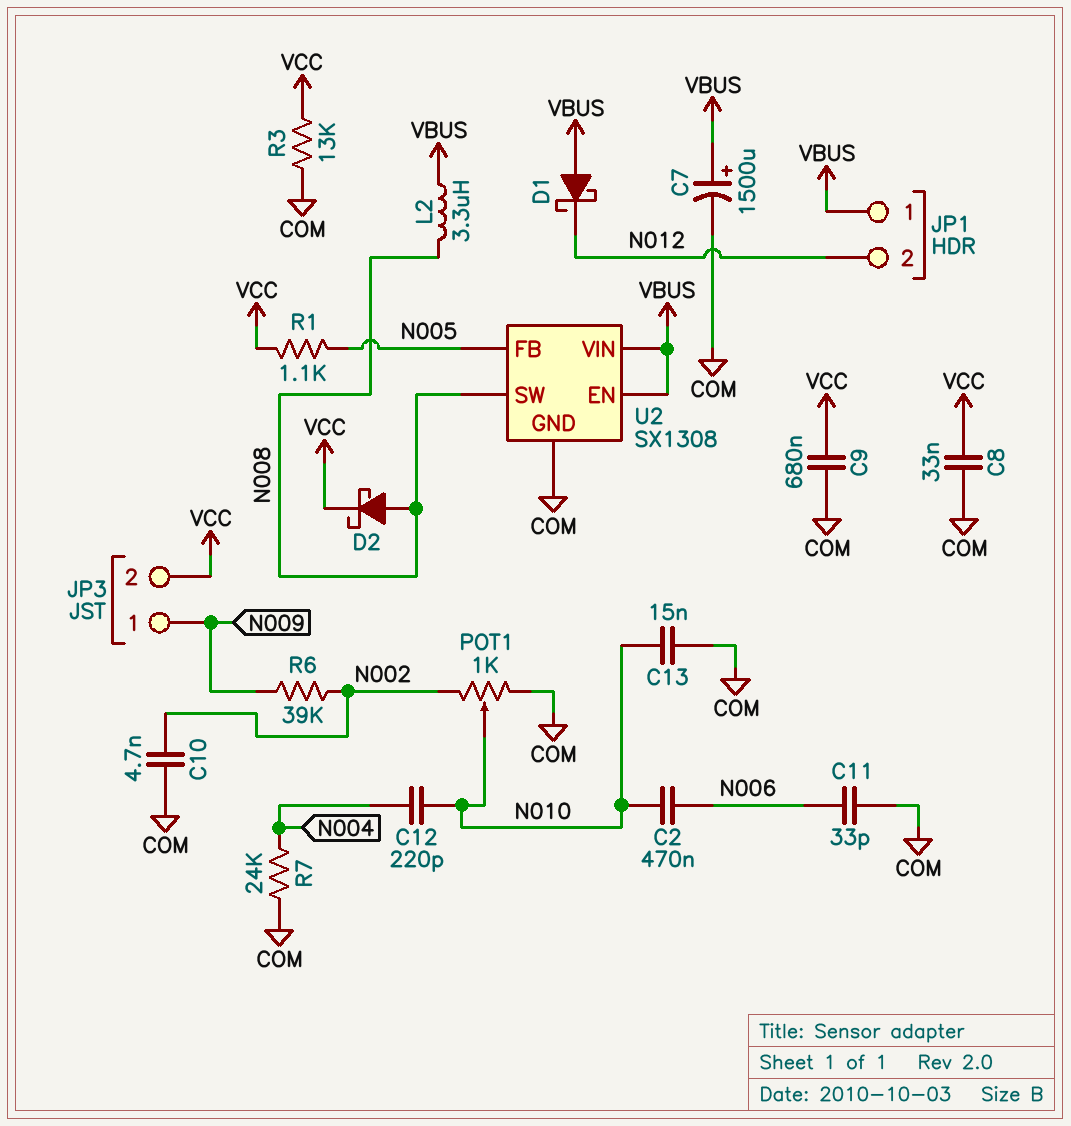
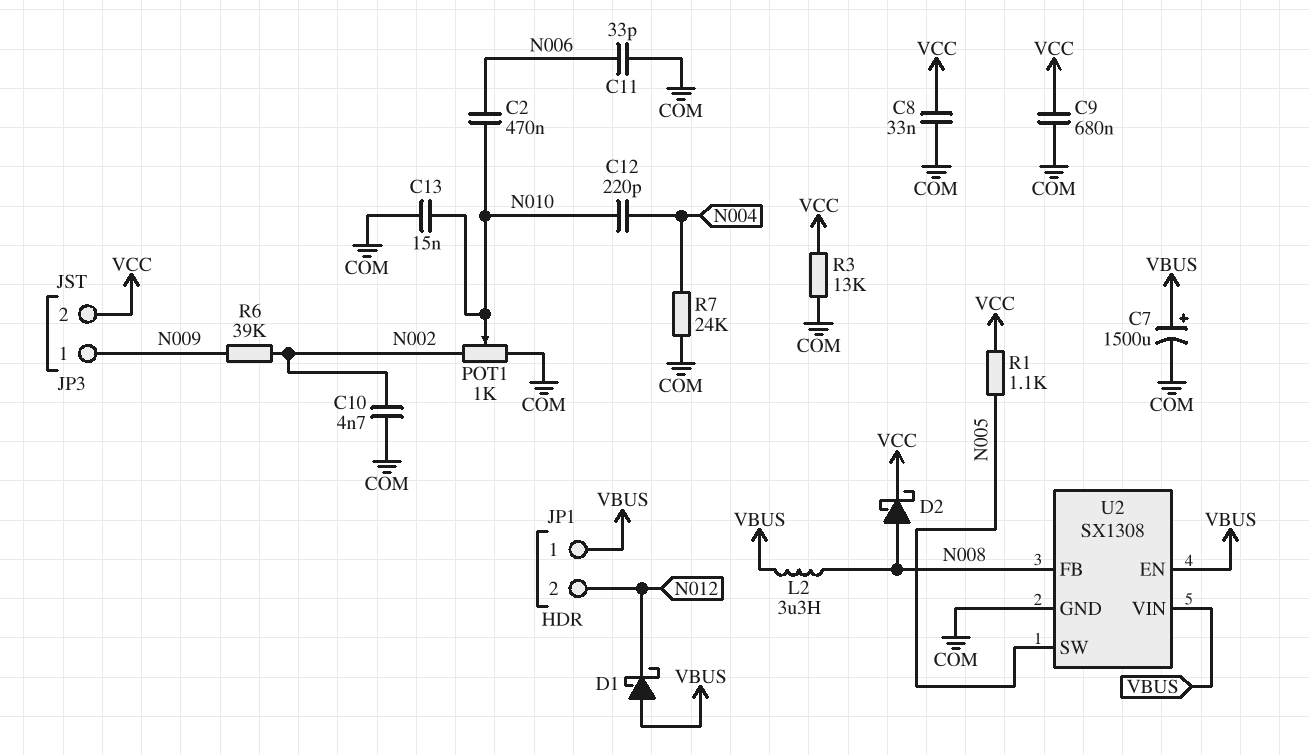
U2 pin FB: N005 -> N008
U2 pin SW: N008 -> N005

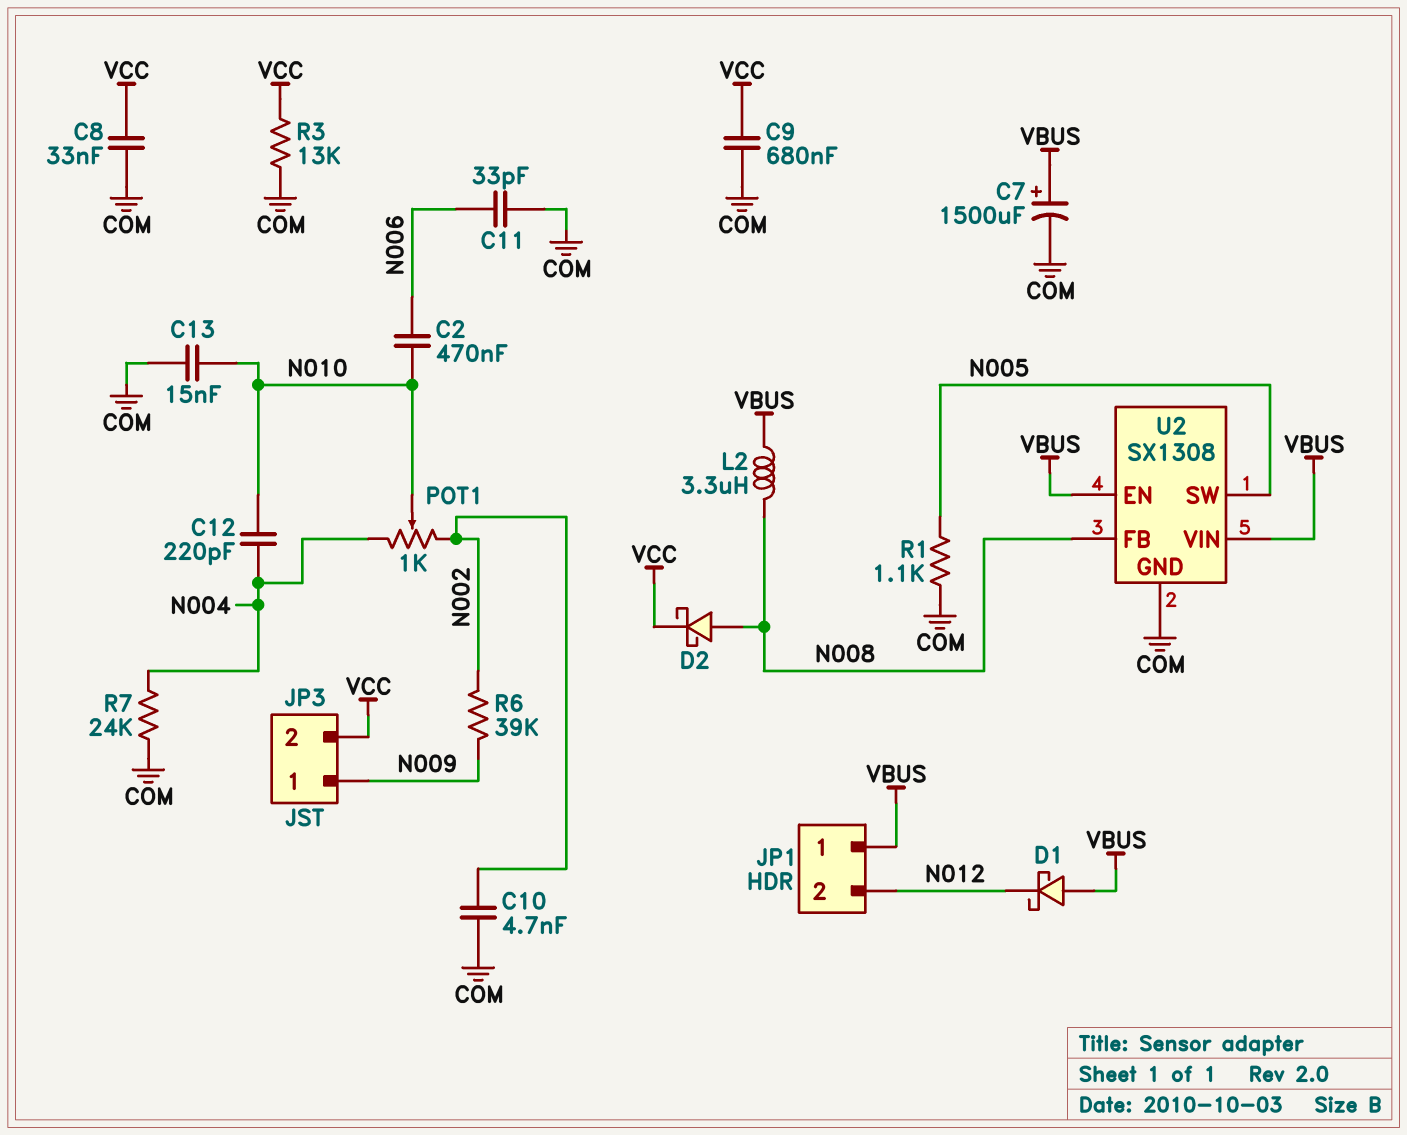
POT1: 1k (COM, N002, wiper N010) -> 1k (N002, N004, wiper N010)
R1: 1.1k (N005, VCC) -> 1.1k (COM, N005)

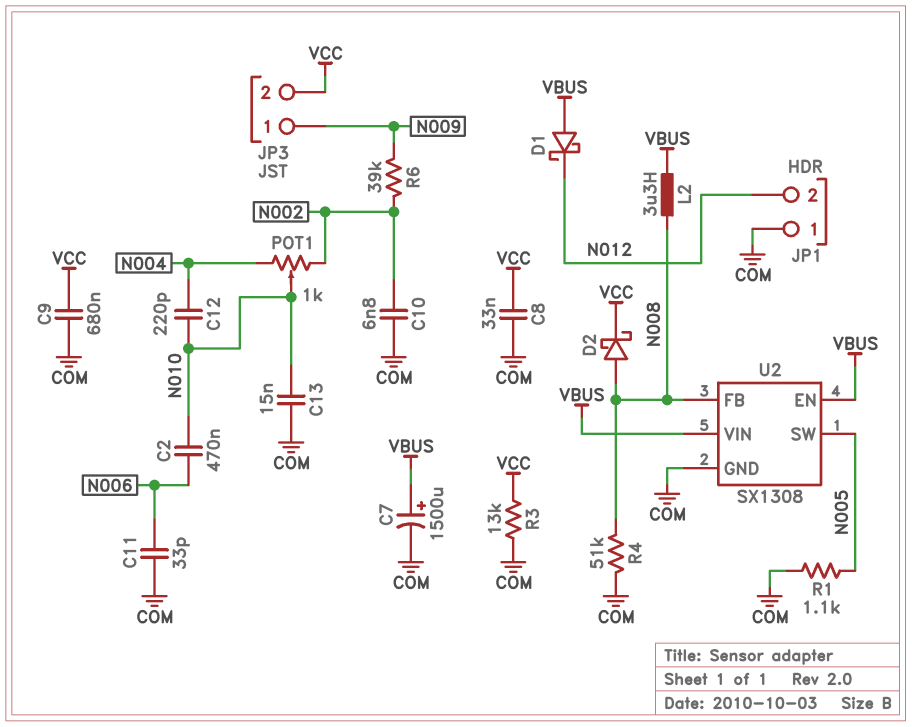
C10: 4.7nF (COM, N002) -> 6.8nF (COM, N002)
JP1 pin 1: VBUS -> COM
R4: none -> 51k (COM, N008)
R7: 24k (COM, N004) -> none

